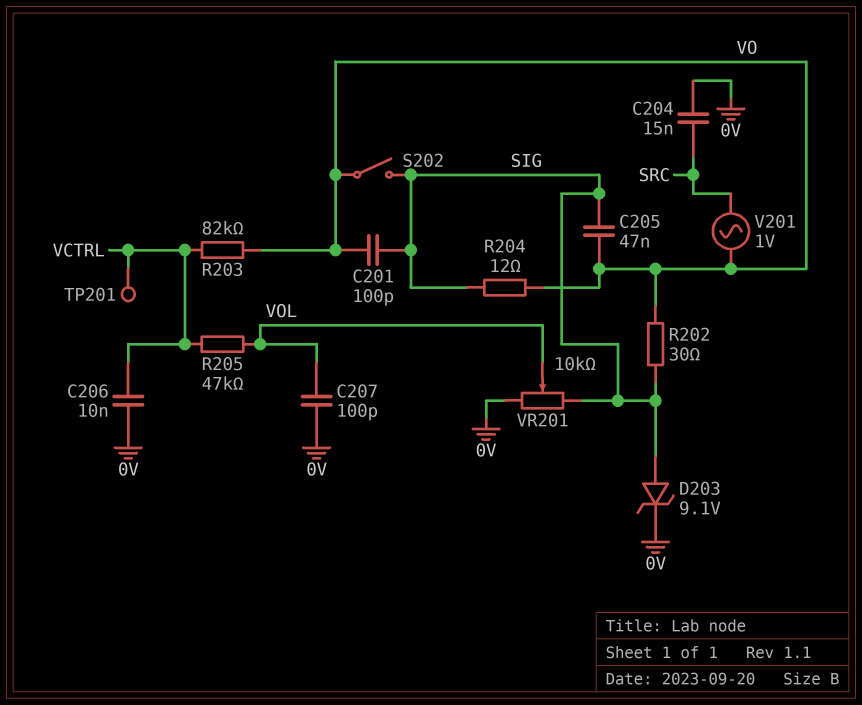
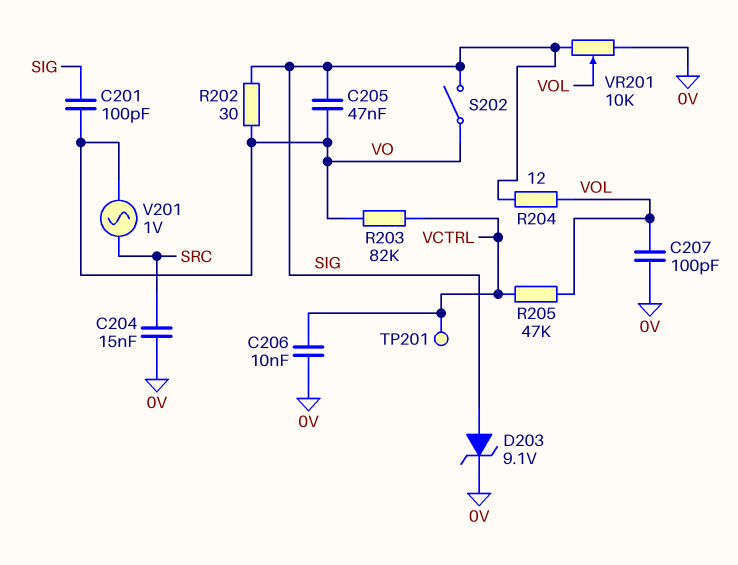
R204: 12 (SIG, VO) -> 12 (SIG, VOL)

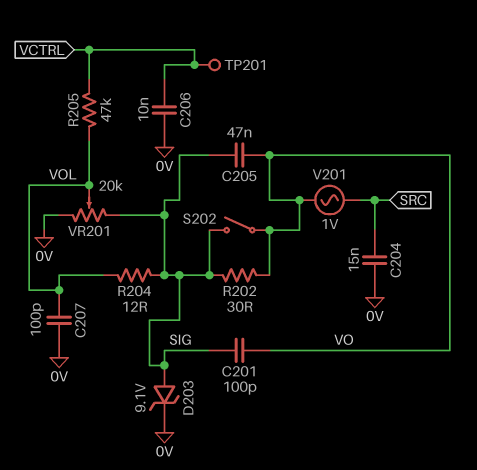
R203: 82k (VCTRL, VO) -> none
VR201: 10k (0V, SIG, wiper VOL) -> 20k (0V, SIG, wiper VOL)

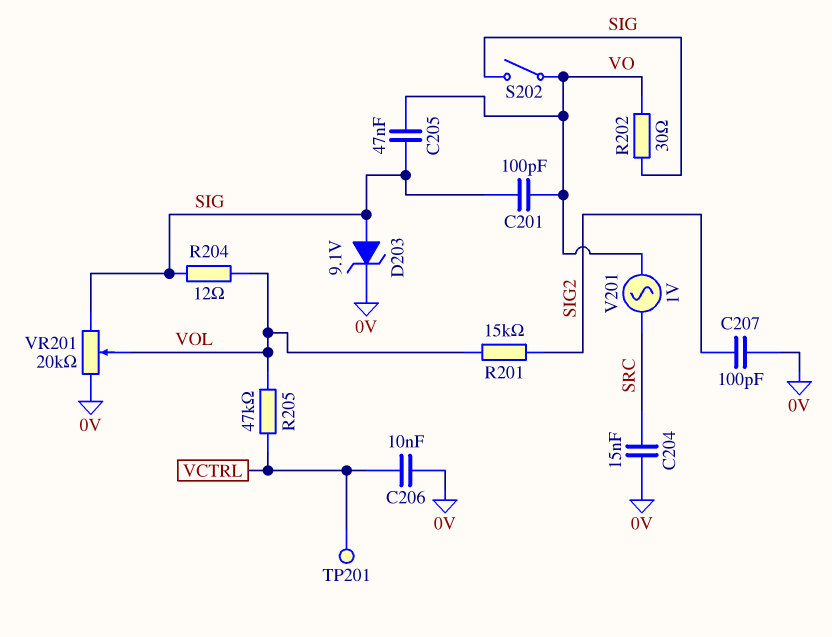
C207: 100pF (0V, VOL) -> 100pF (0V, SIG2)
R201: none -> 15k (SIG2, VOL)

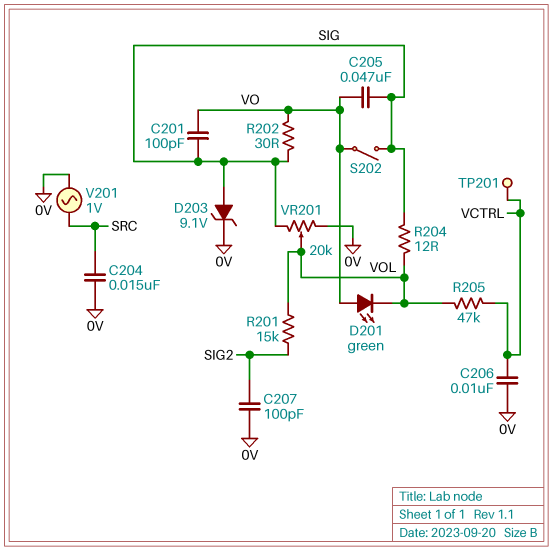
D201: none -> LED green (A VO, K VOL)
V201: AC 1V (SRC, VO) -> AC 1V (0V, SRC)

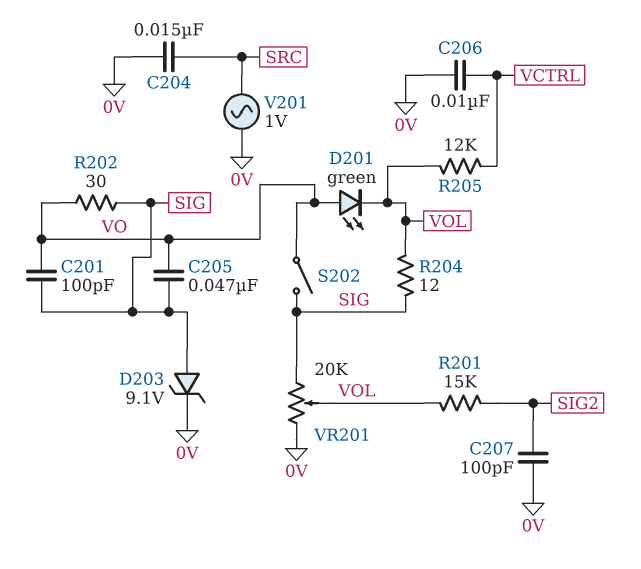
R205: 47k (VCTRL, VOL) -> 12k (VCTRL, VOL)
TP201: test point (VCTRL) -> none

